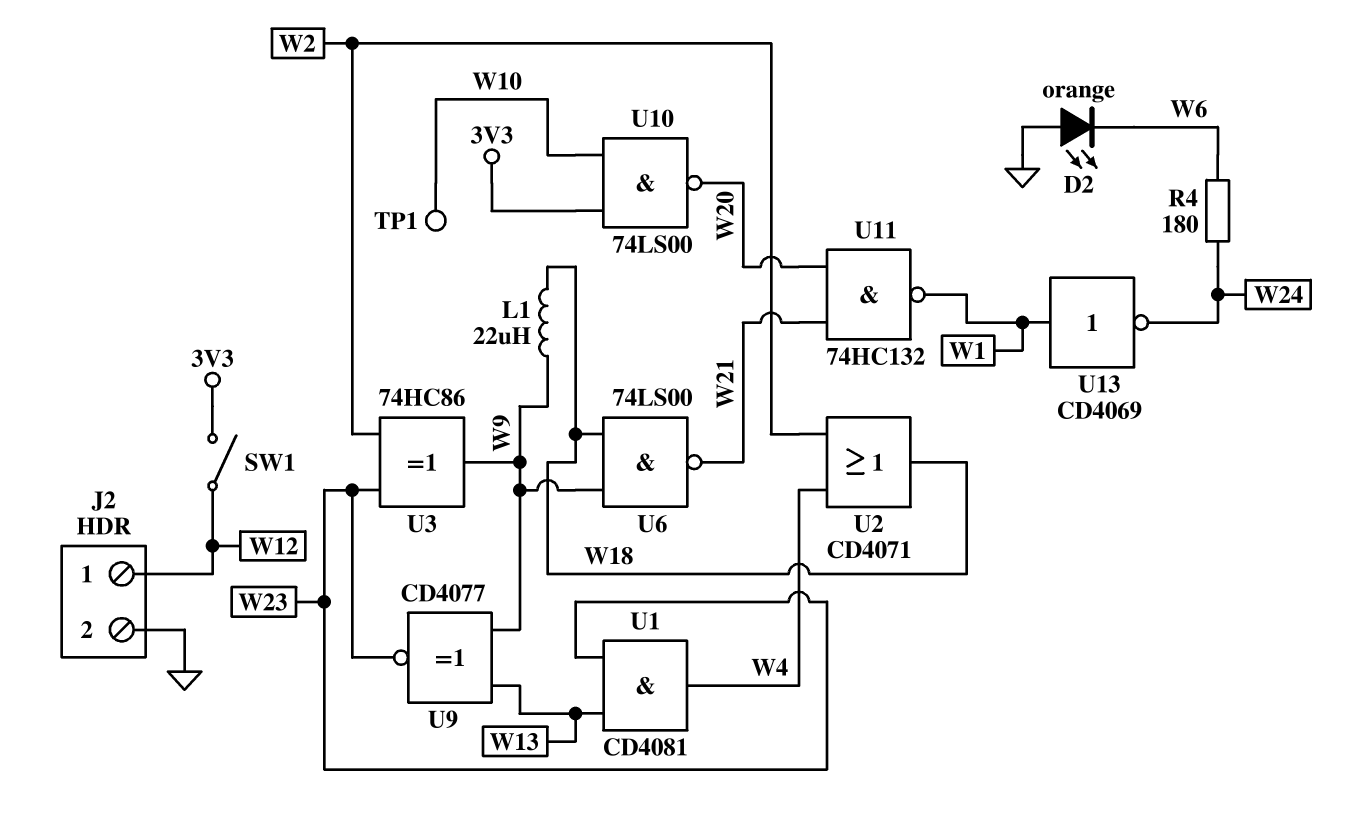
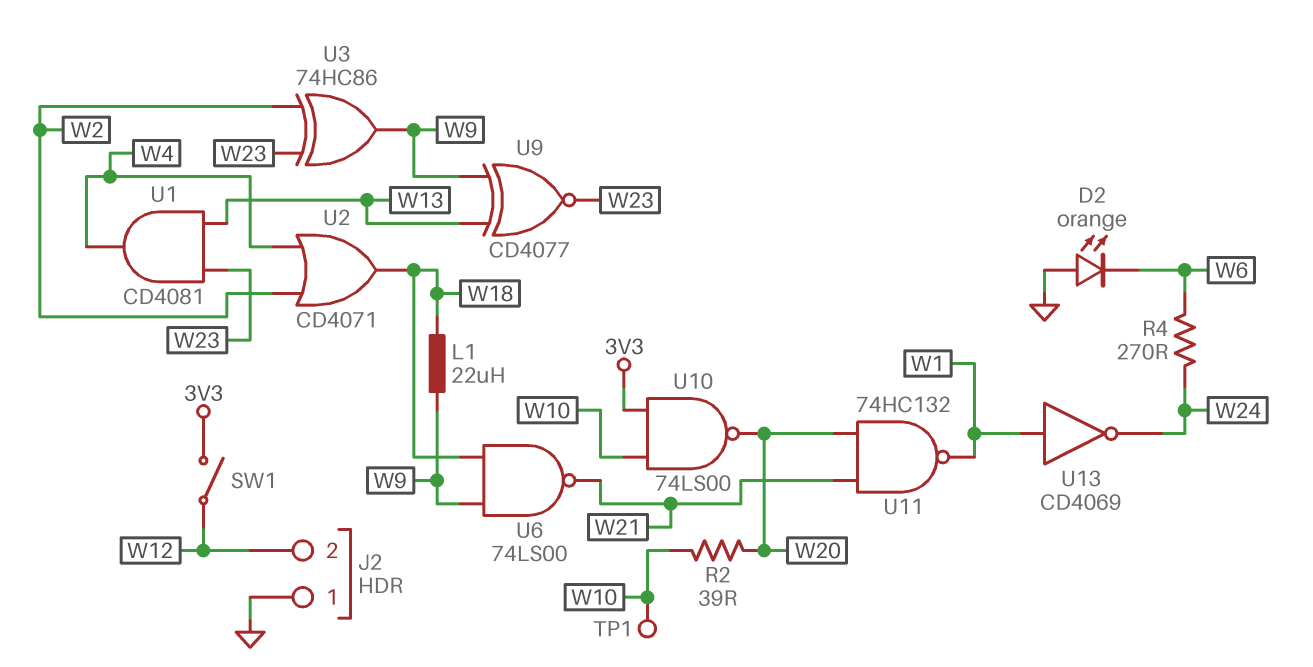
J2 pin 1: W12 -> GND
J2 pin 2: GND -> W12
R2: none -> 39 (W10, W20)
R4: 180 (W6, W24) -> 270 (W6, W24)

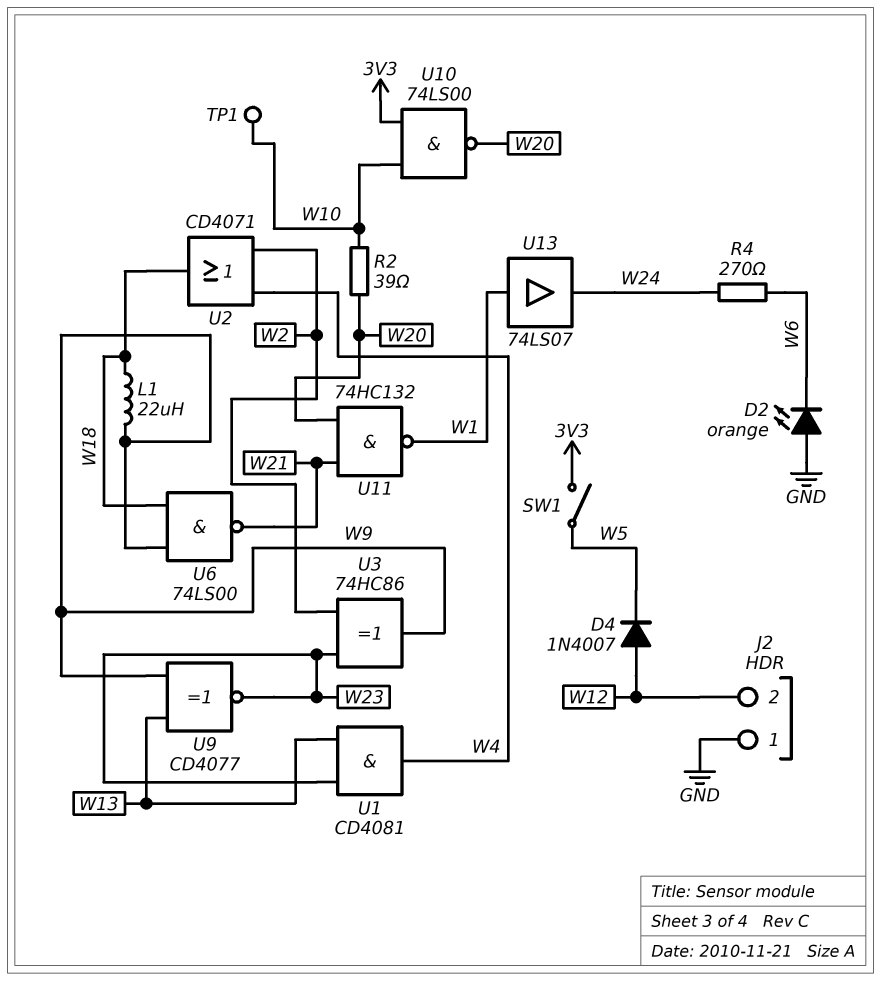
D4: none -> diode 1N4007 (A W12, K W5)
SW1: switch (3V3, W12) -> switch (3V3, W5)
U13: NOT CD4069 (in W1, out W24) -> buffer 74LS07 (in W1, out W24)

